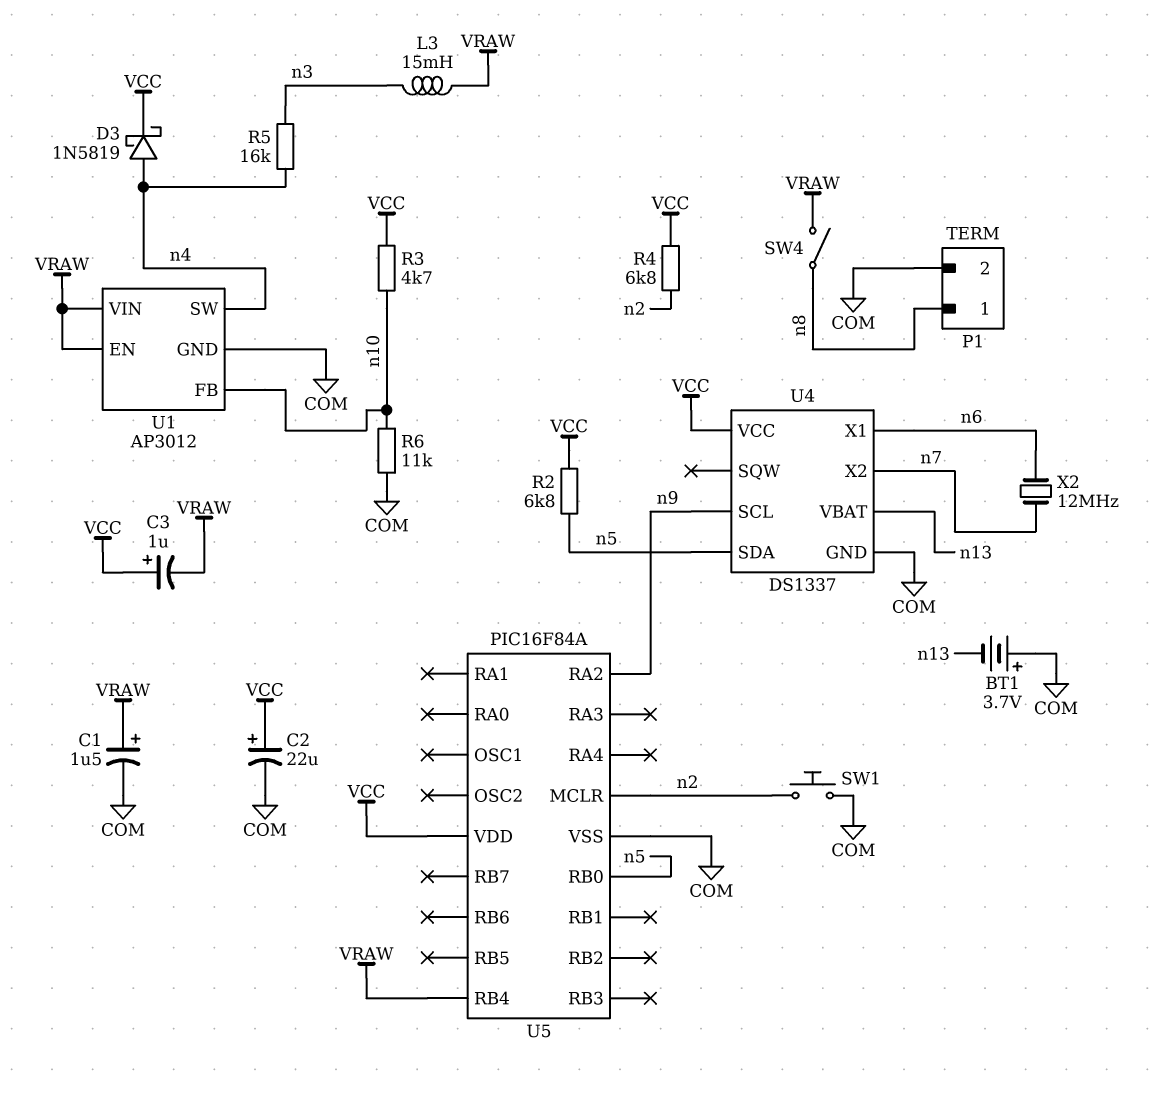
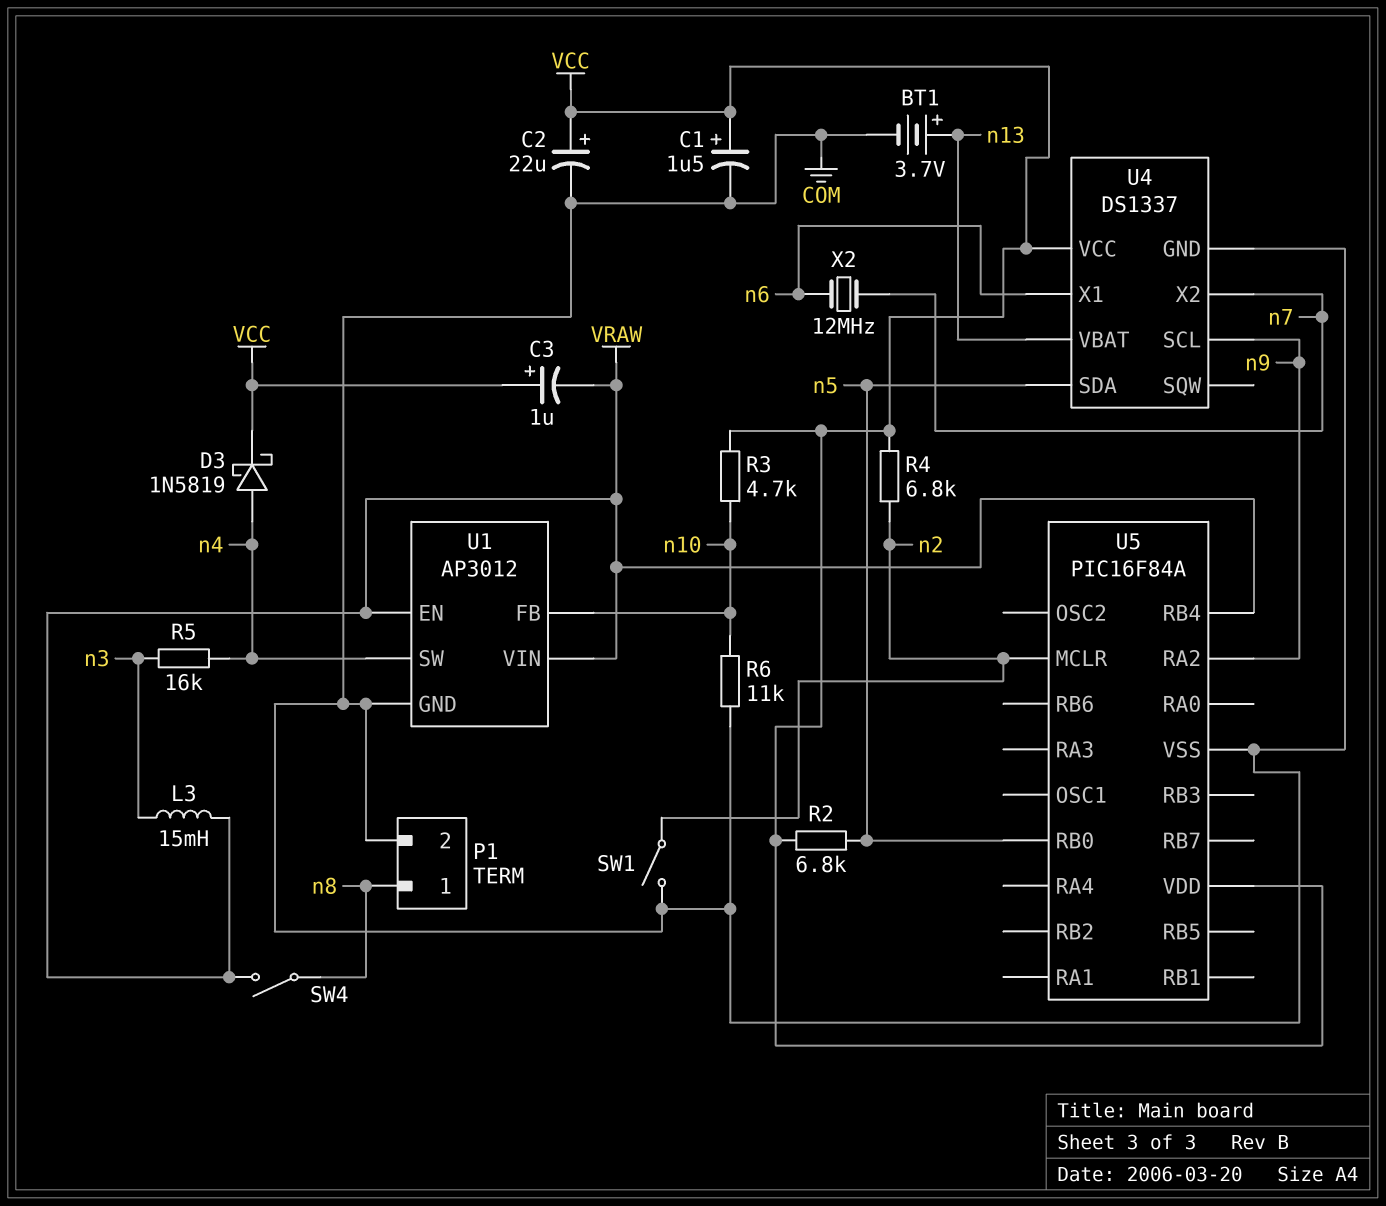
BT1: 3.7V (plus COM, minus n13) -> 3.7V (plus n13, minus COM)
C1: 1.5uF (plus VRAW, minus COM) -> 1.5uF (plus VCC, minus COM)
SW1: button (COM, n2) -> switch (COM, n2)

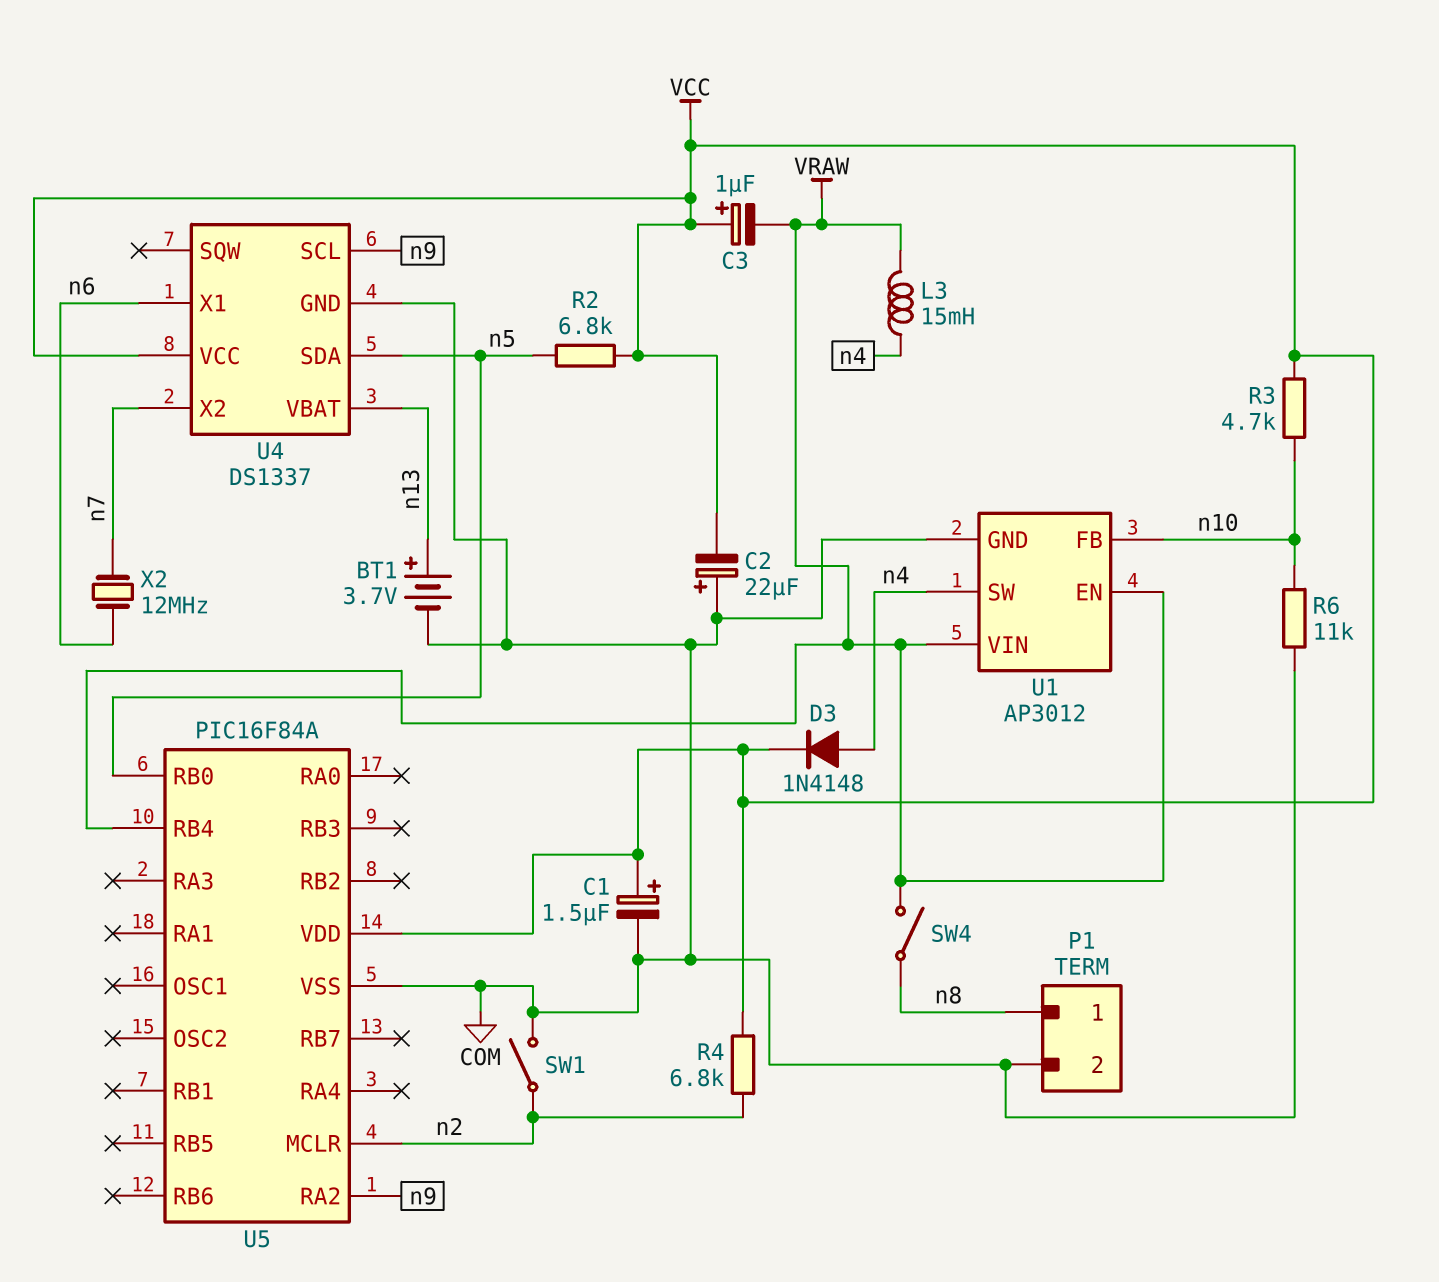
C2: 22uF (plus VCC, minus COM) -> 22uF (plus COM, minus VCC)
D3: schottky 1N5819 (A n4, K VCC) -> diode 1N4148 (A n4, K VCC)
L3: 15mH (VRAW, n3) -> 15mH (VRAW, n4)
R5: 16k (n3, n4) -> none

